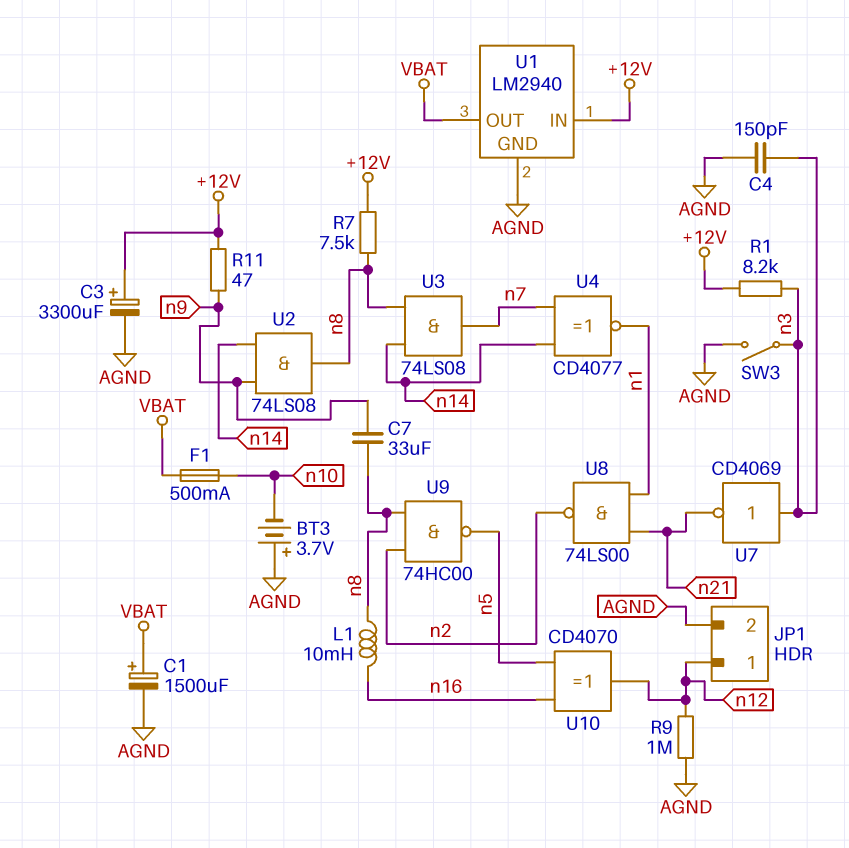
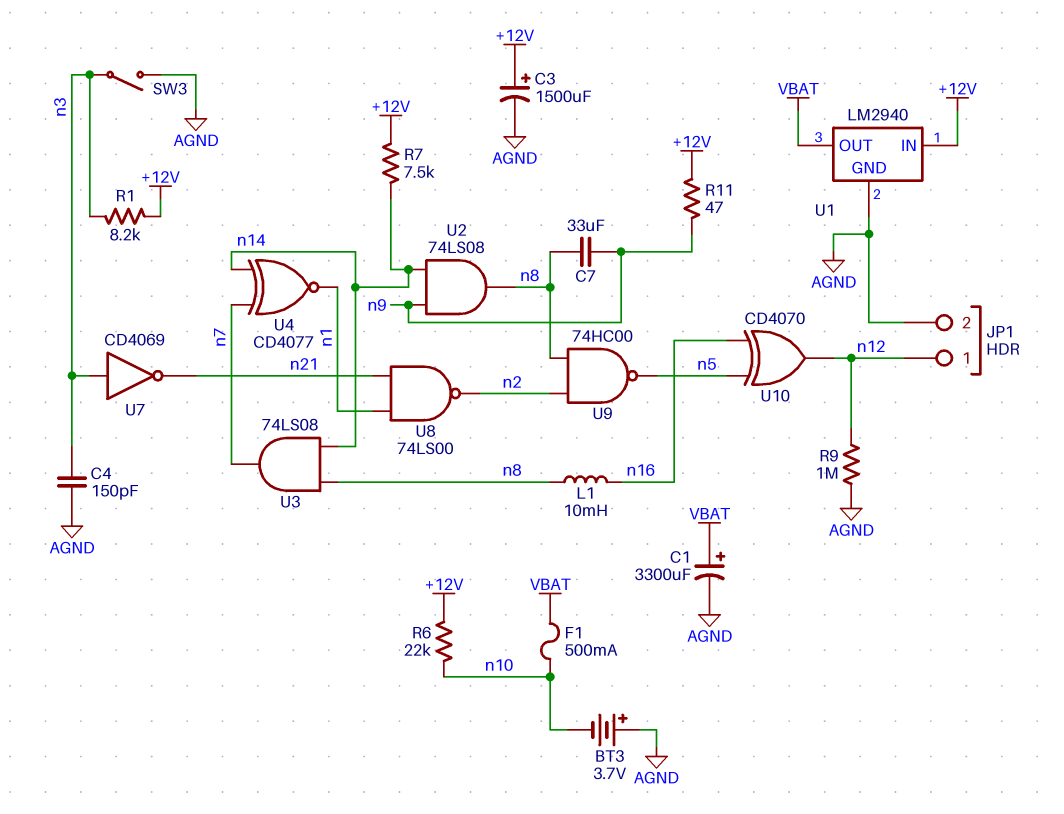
C1: 1500uF (plus VBAT, minus AGND) -> 3300uF (plus VBAT, minus AGND)
C3: 3300uF (plus +12V, minus AGND) -> 1500uF (plus +12V, minus AGND)
R6: none -> 22k (+12V, n10)
R7: 7.5k (+12V, n8) -> 7.5k (+12V, n14)

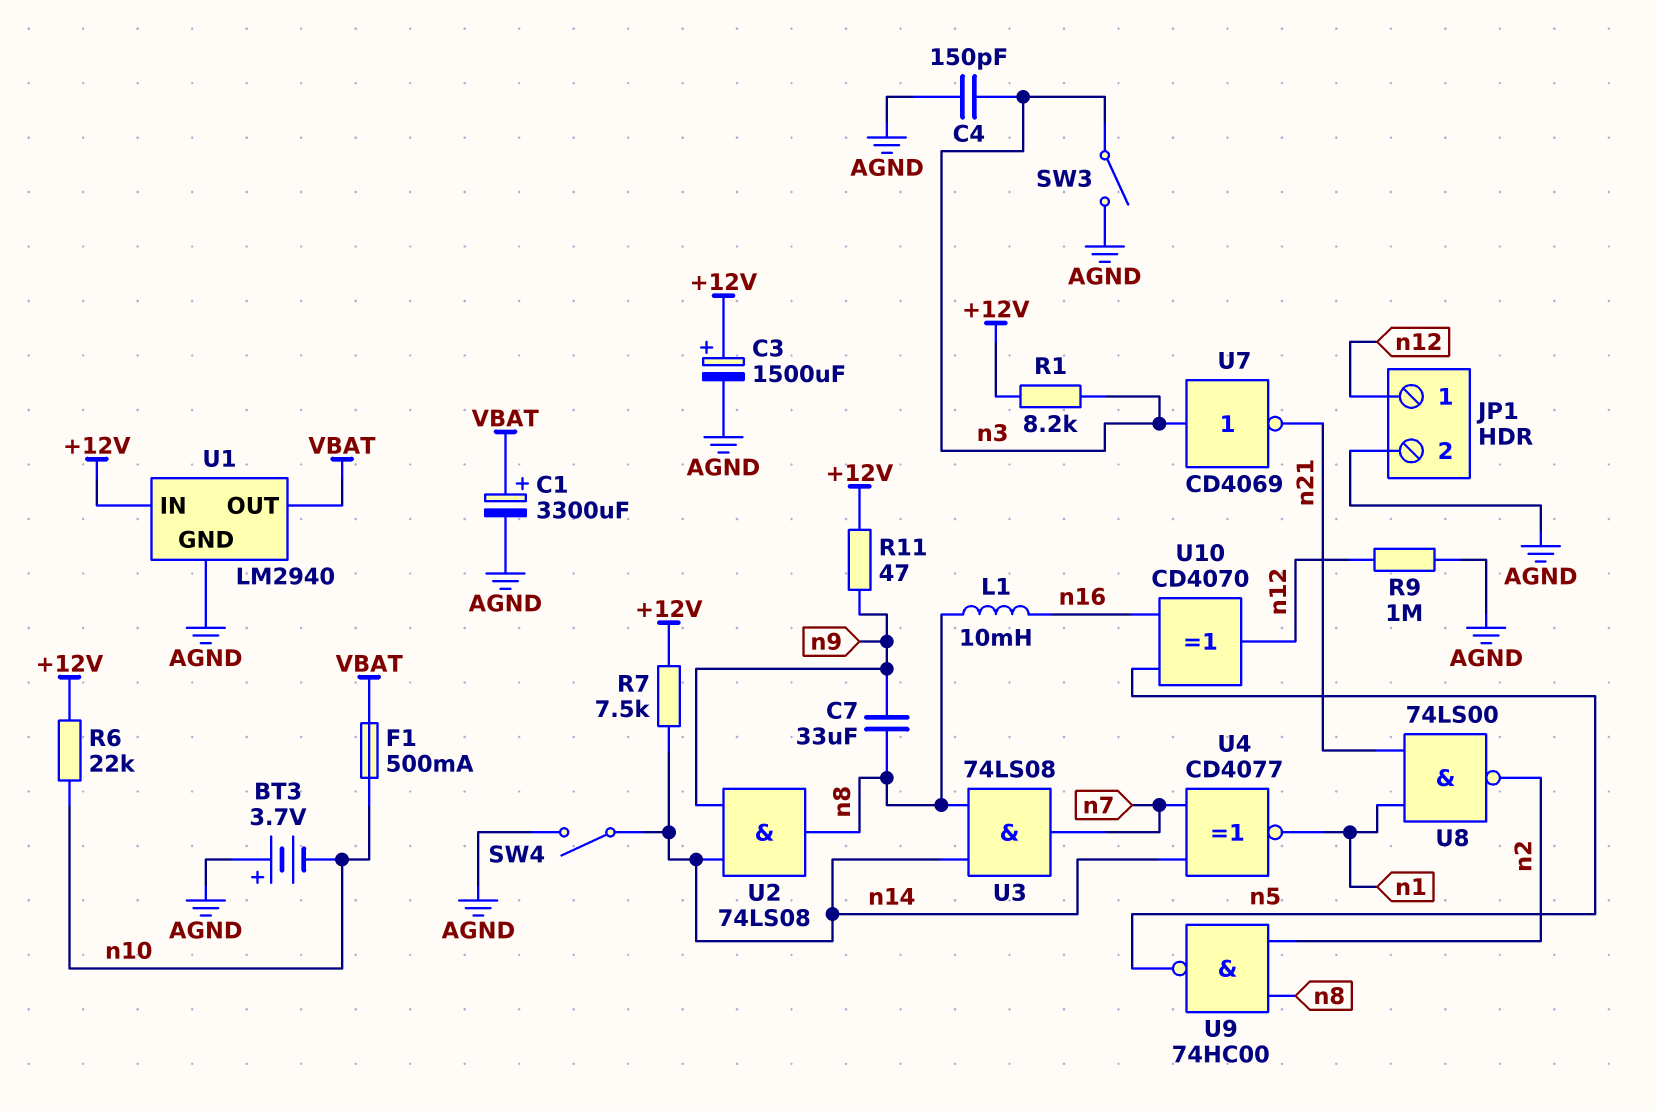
SW4: none -> switch (AGND, n14)

